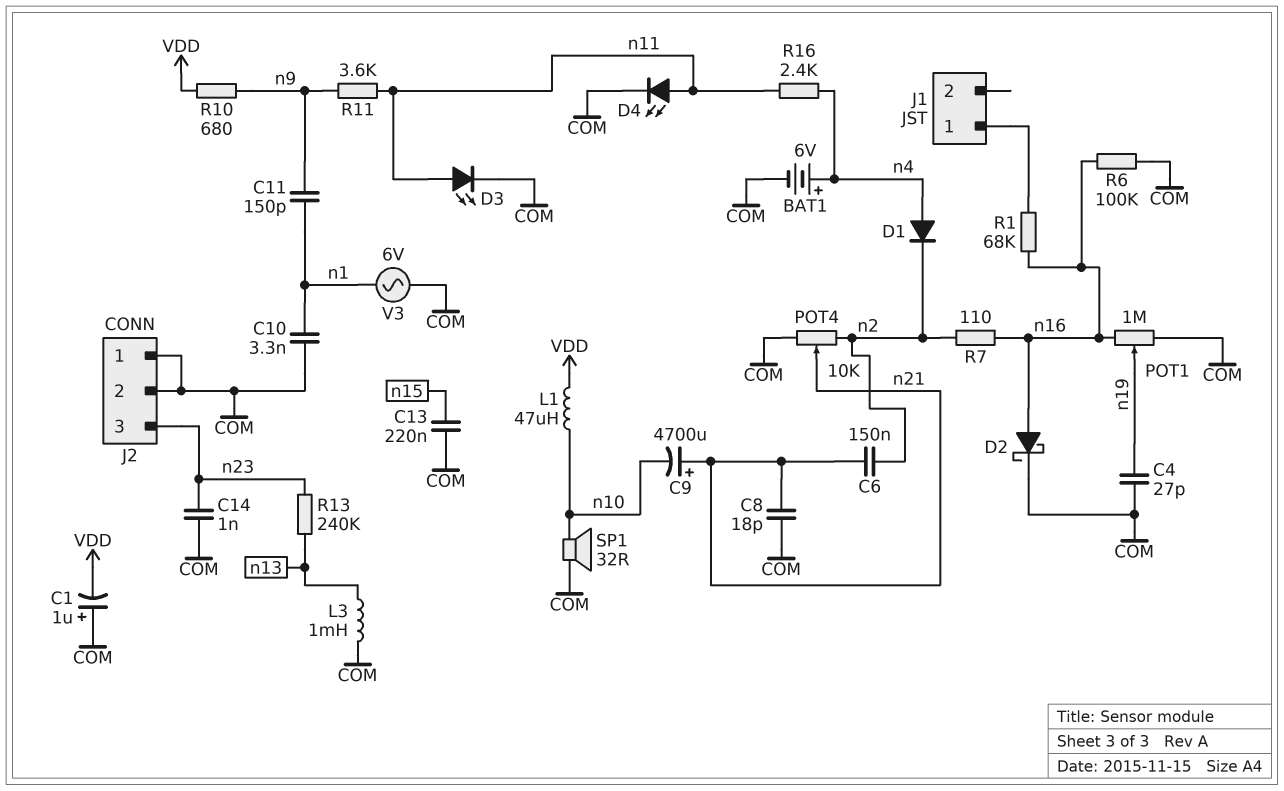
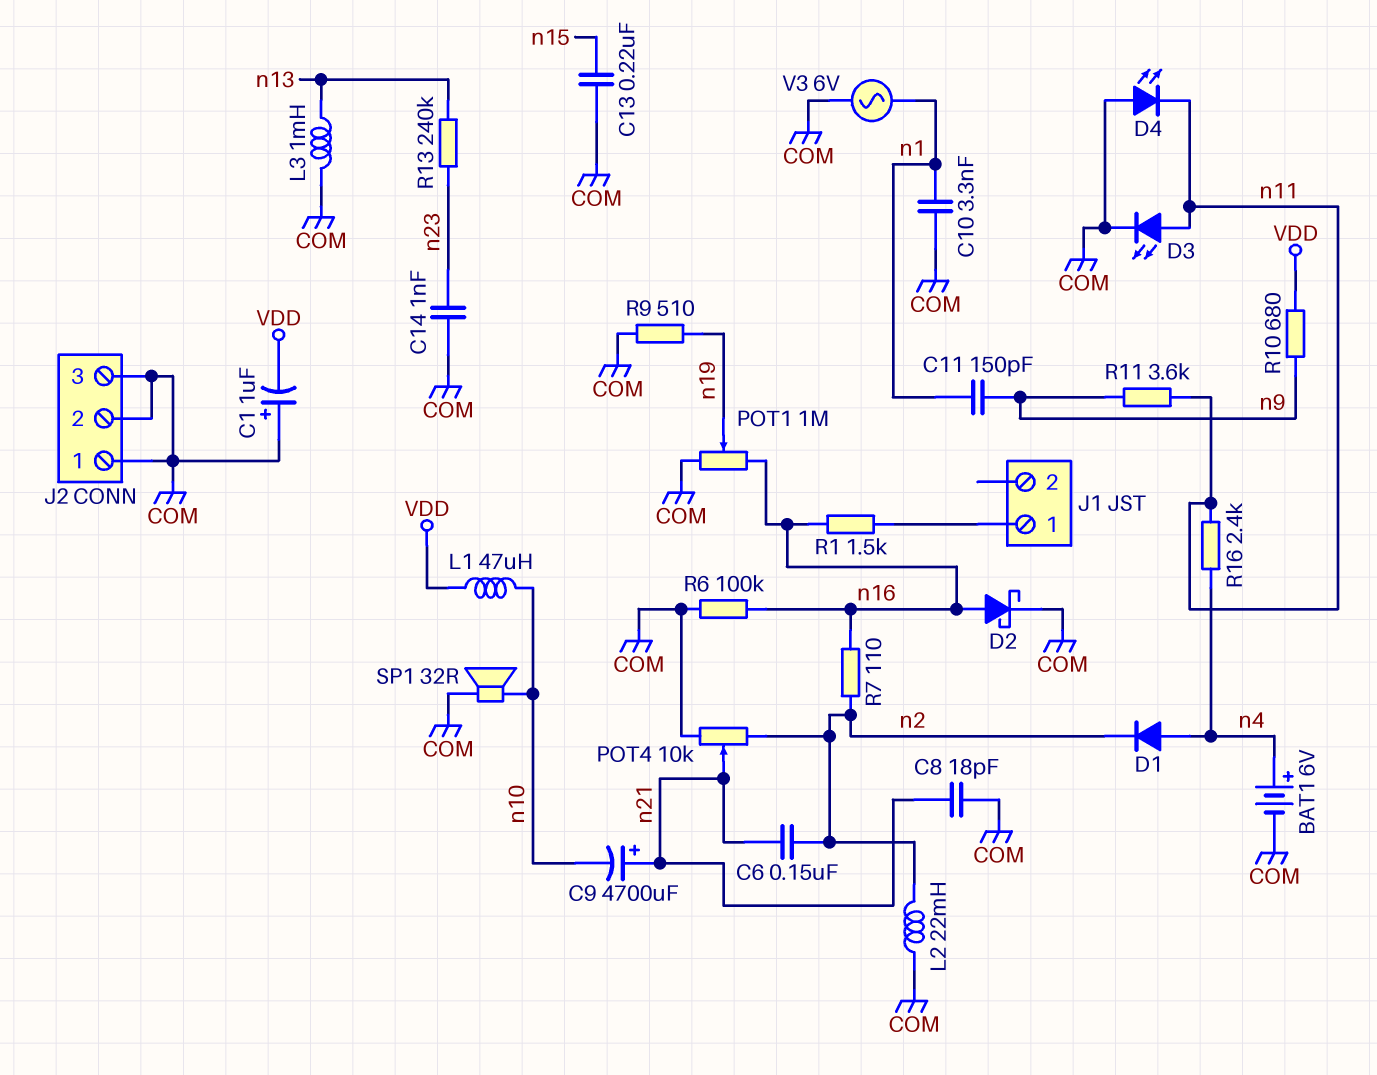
C4: 27pF (COM, n19) -> none
D4: LED (A n11, K COM) -> LED (A COM, K n11)
J2 pin 3: n23 -> COM
L2: none -> 22mH (COM, n2)
R1: 68k (J1/1, n16) -> 1.5k (J1/1, n16)
R9: none -> 510 (COM, n19)

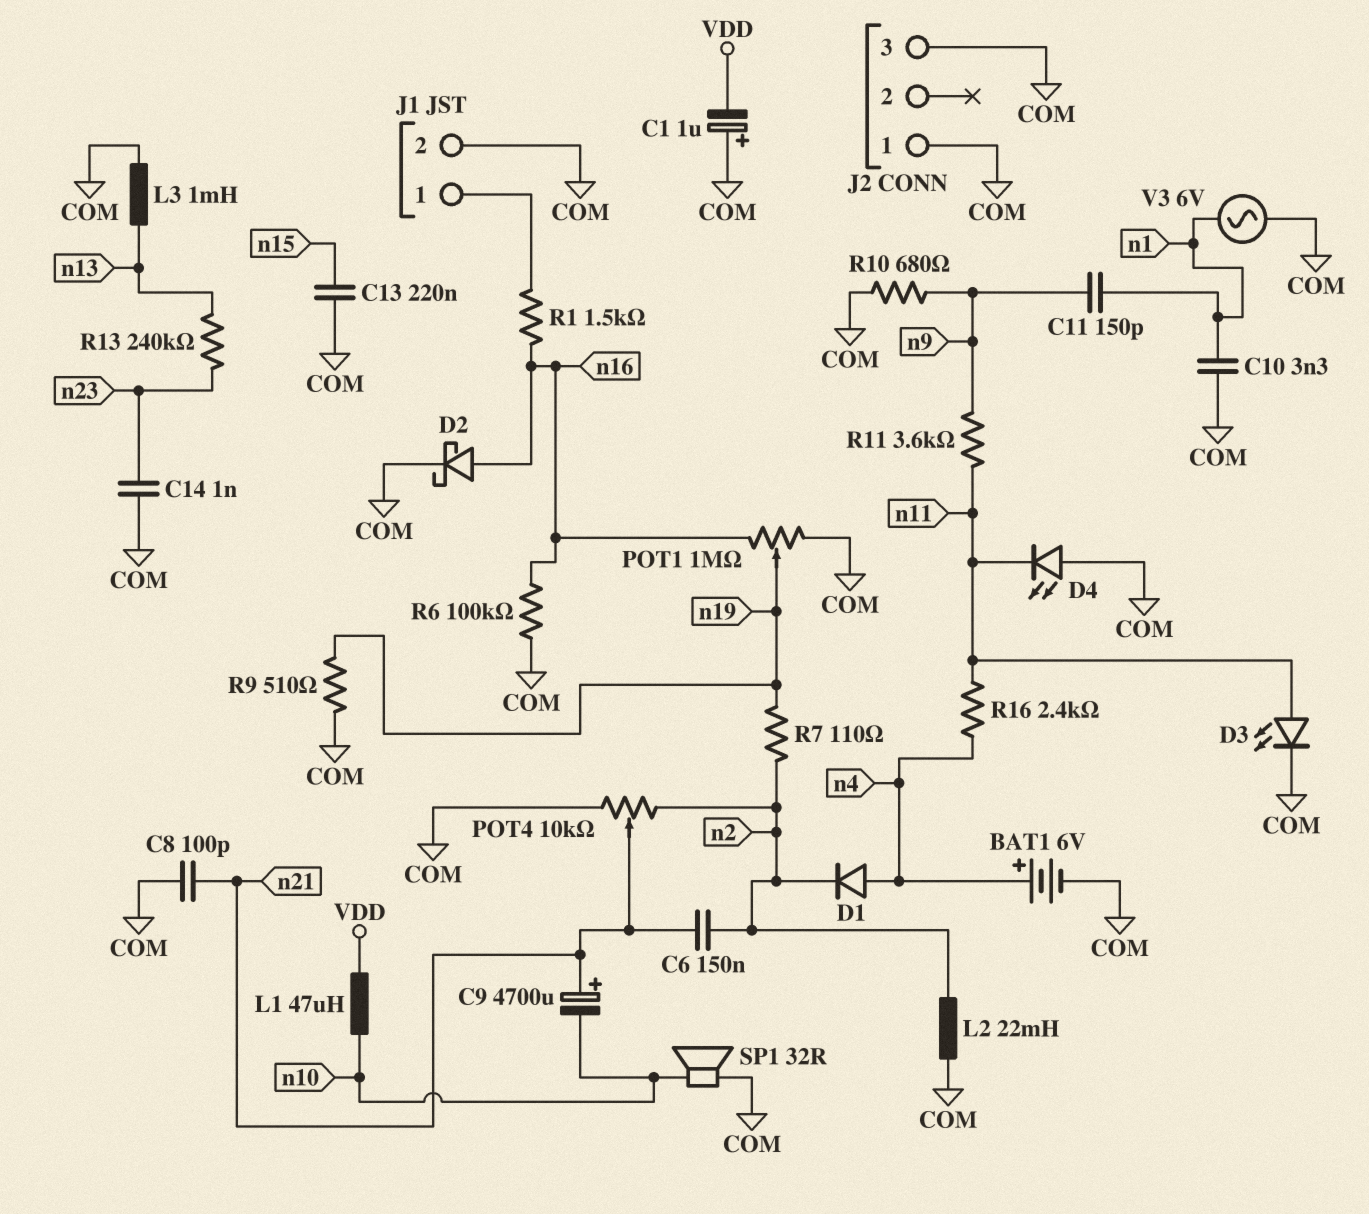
C8: 18pF (COM, n21) -> 100pF (COM, n21)
J1 pin 2: none -> COM
J2 pin 2: COM -> none
R7: 110 (n2, n16) -> 110 (n2, n19)
R10: 680 (VDD, n9) -> 680 (COM, n9)

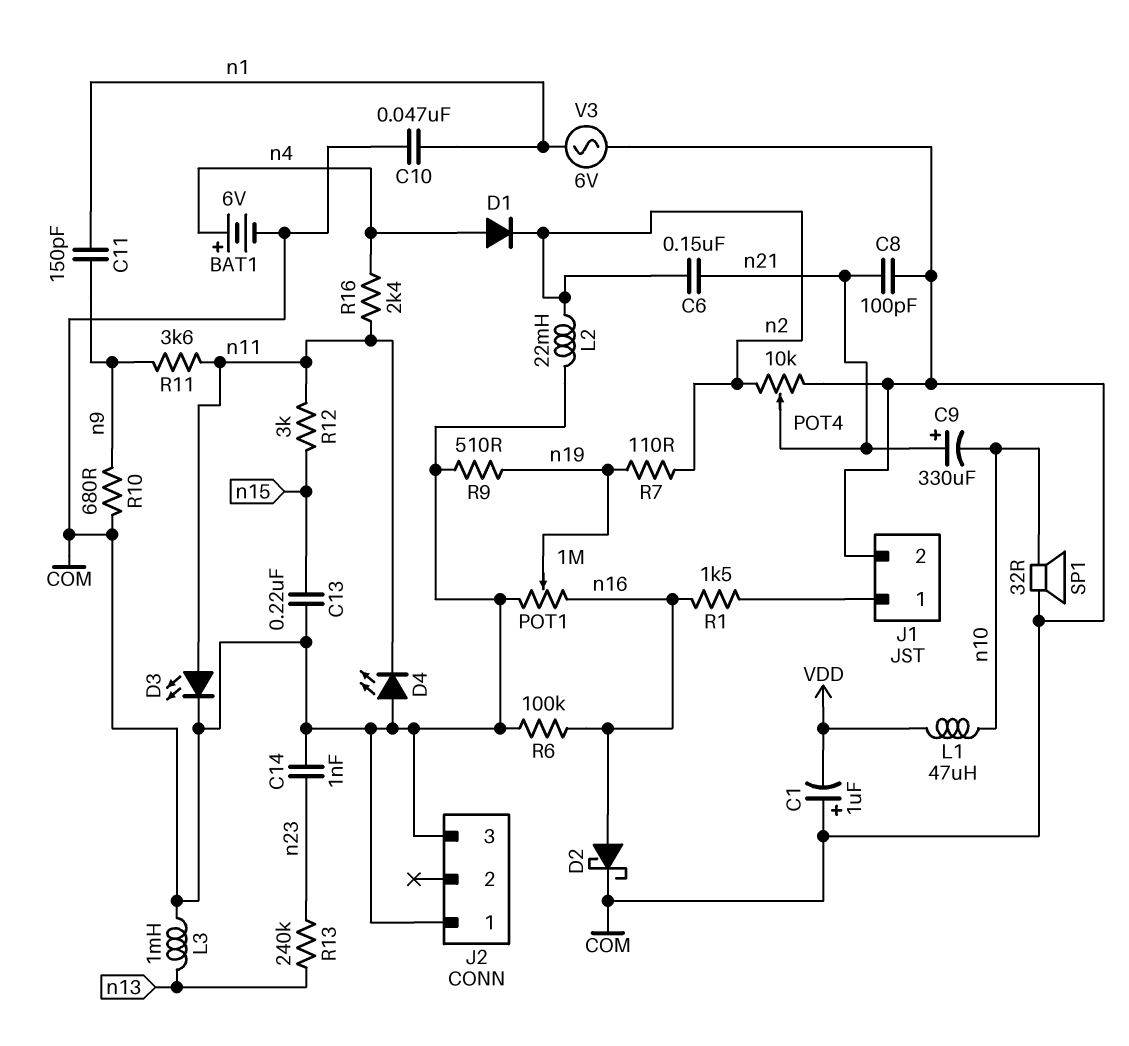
C9: 4700uF (plus n21, minus n10) -> 330uF (plus n21, minus n10)
C10: 3.3nF (COM, n1) -> 47nF (COM, n1)
R12: none -> 3k (n11, n15)

